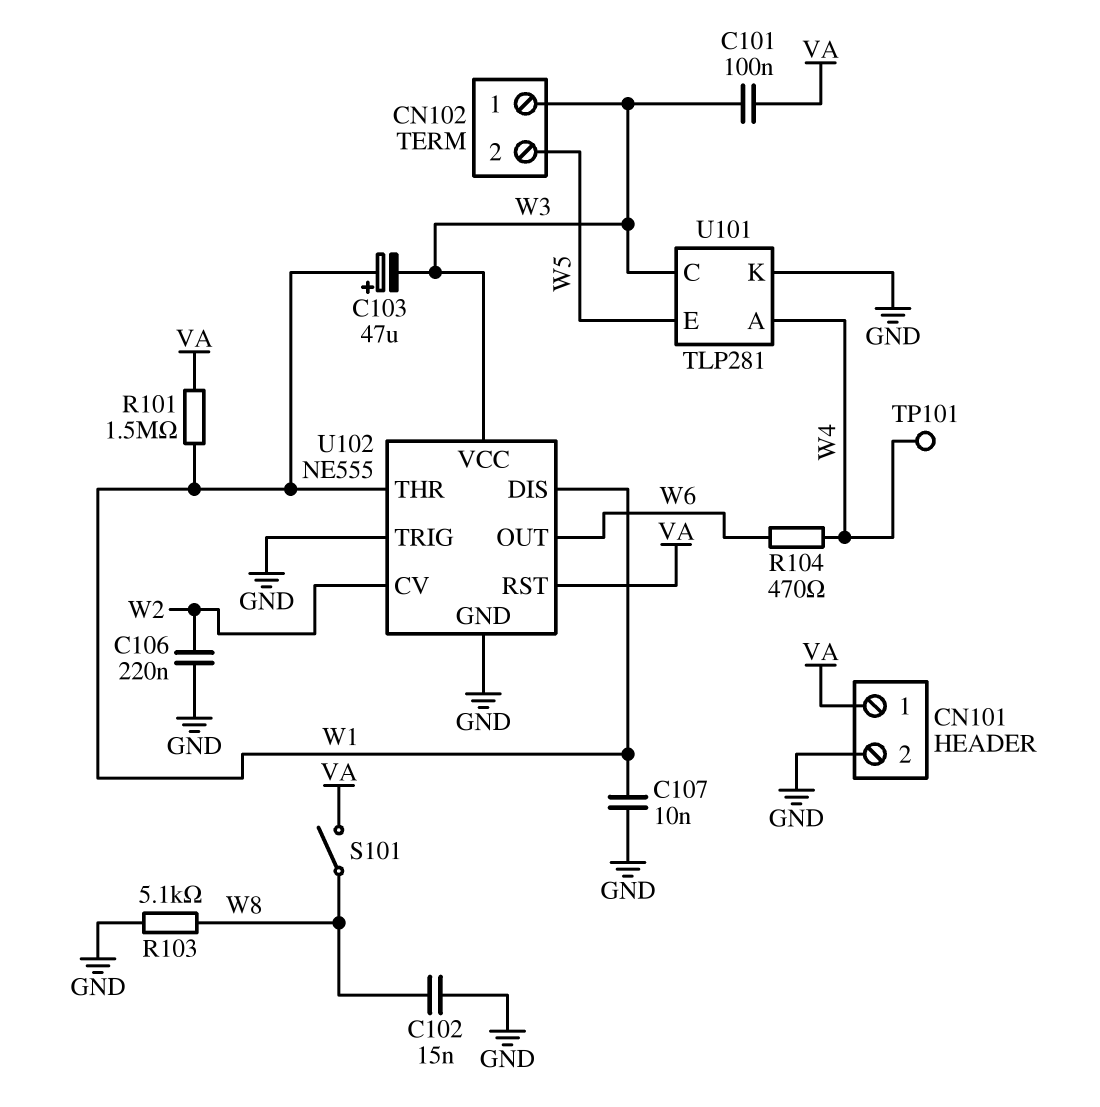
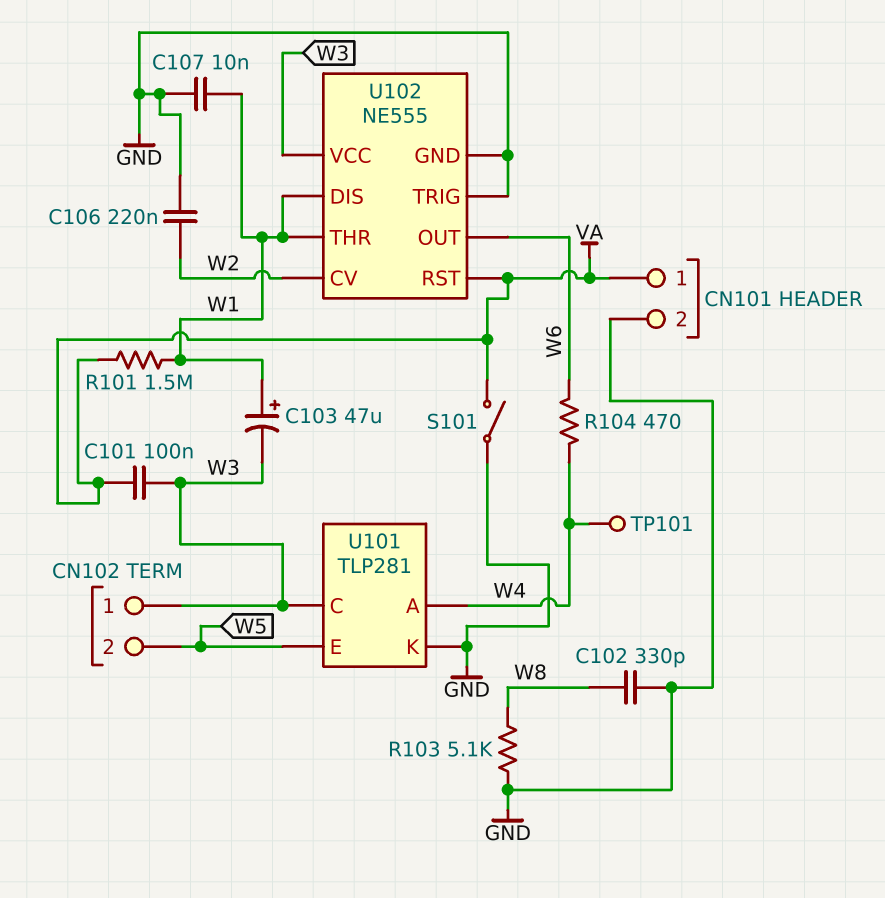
C102: 15nF (GND, W8) -> 330pF (GND, W8)
S101: switch (VA, W8) -> switch (GND, VA)

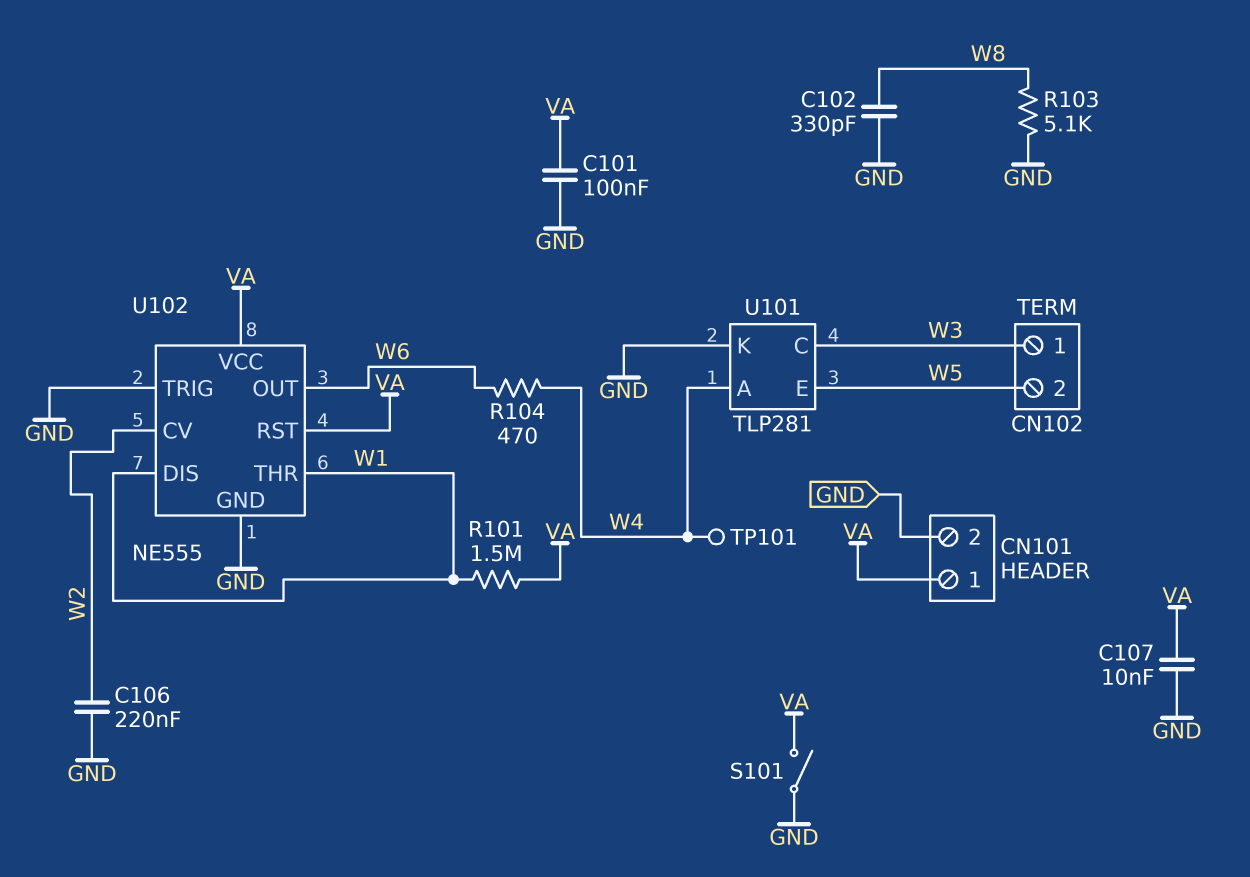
C101: 100nF (VA, W3) -> 100nF (GND, VA)
C103: 47uF (plus W1, minus W3) -> none
C107: 10nF (GND, W1) -> 10nF (GND, VA)
U102 pin VCC: W3 -> VA

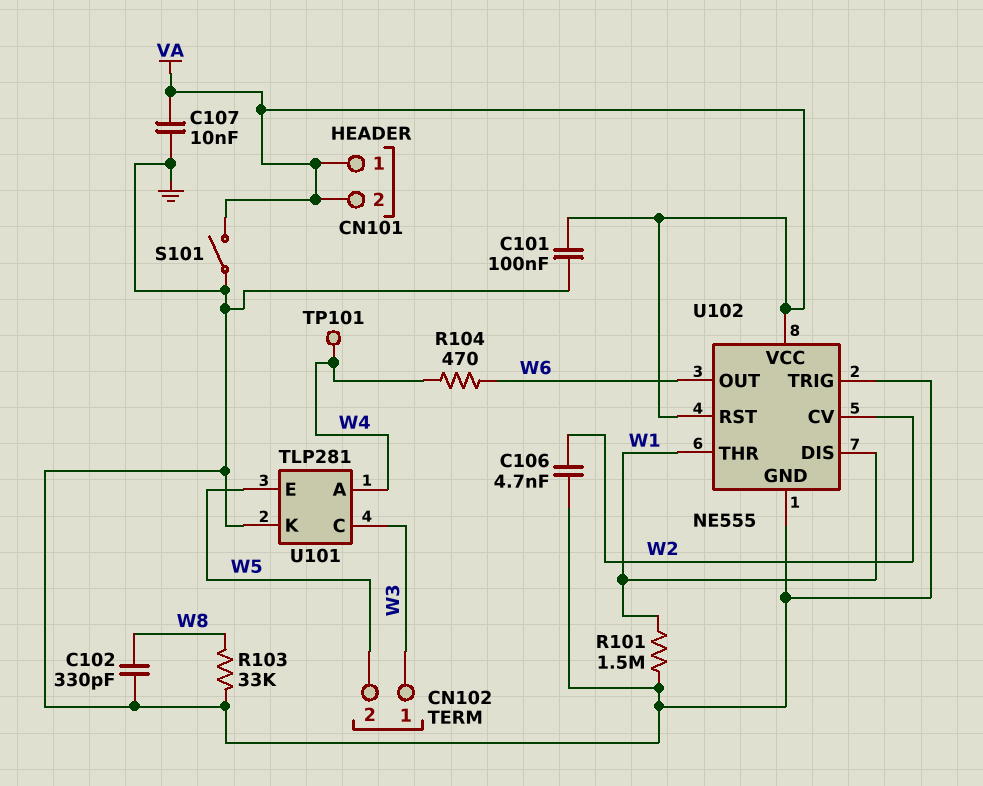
C106: 220nF (GND, W2) -> 4.7nF (GND, W2)
CN101 pin 2: GND -> VA
R101: 1.5M (VA, W1) -> 1.5M (GND, W1)
R103: 5.1k (GND, W8) -> 33k (GND, W8)

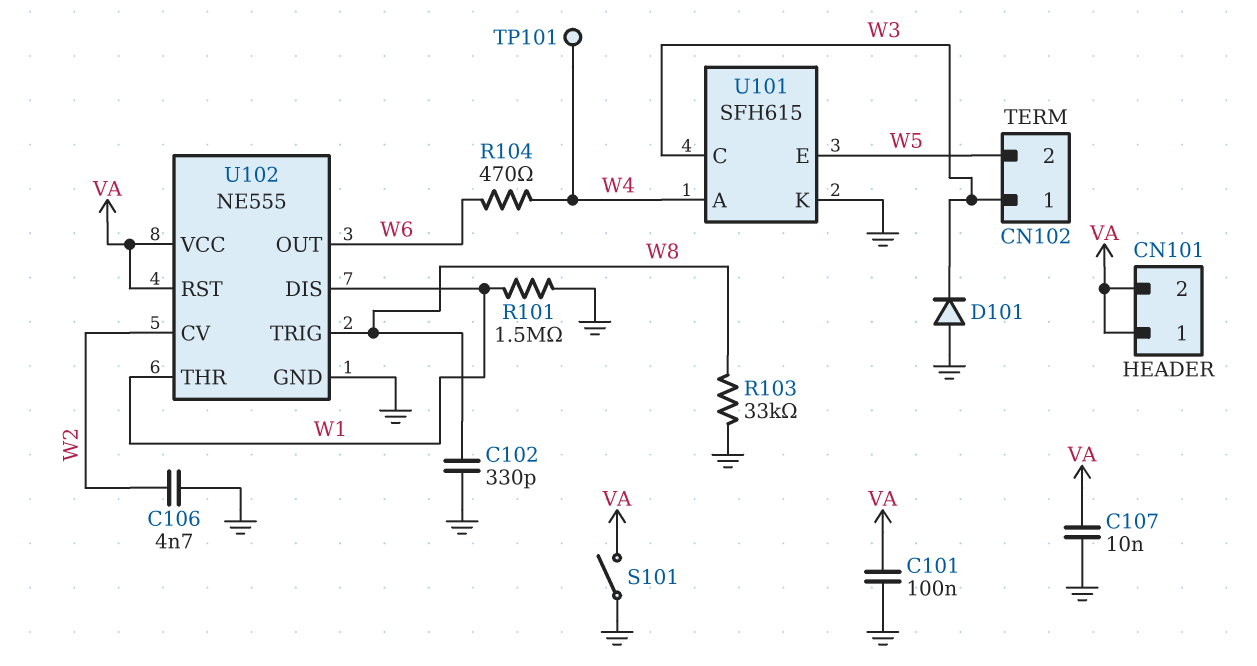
D101: none -> diode (A GND, K W3)
U101: TLP281 -> SFH615
U102 pin TRIG: GND -> W8

